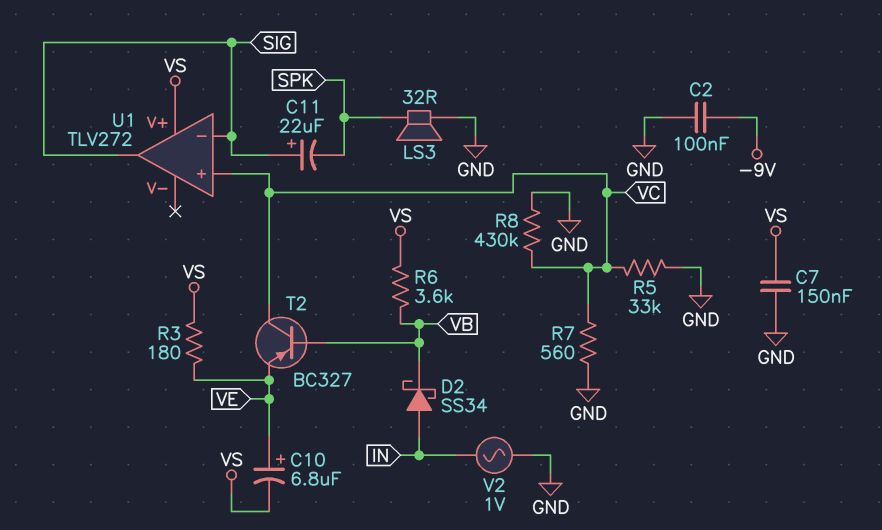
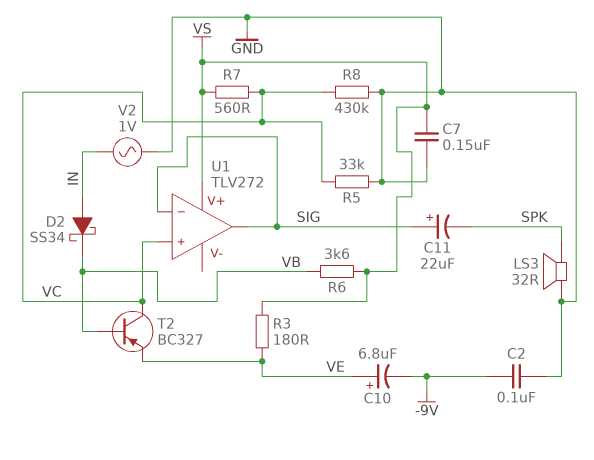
C10: 6.8uF (plus VE, minus VS) -> 6.8uF (plus VE, minus -9V)
R7: 560 (GND, VC) -> 560 (VC, VS)

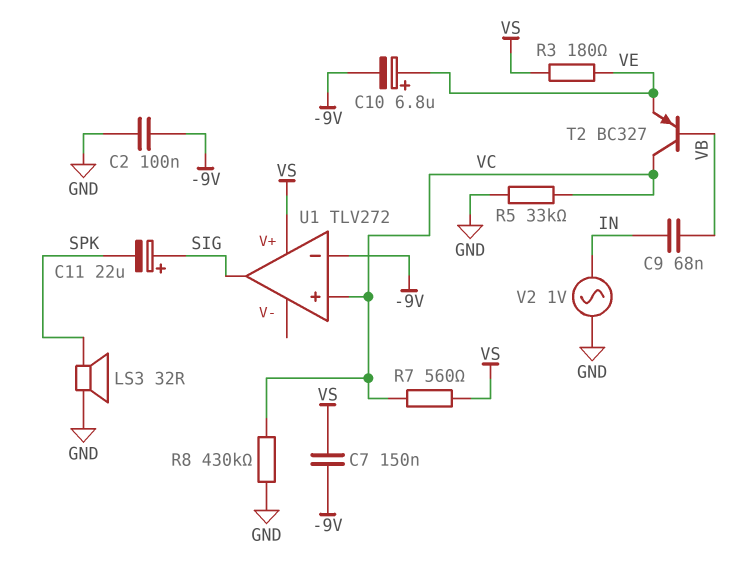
C7: 150nF (GND, VS) -> 150nF (-9V, VS)
C9: none -> 68nF (IN, VB)
D2: schottky SS34 (A IN, K VB) -> none
R6: 3.6k (VB, VS) -> none
U1 pin in-: SIG -> -9V

